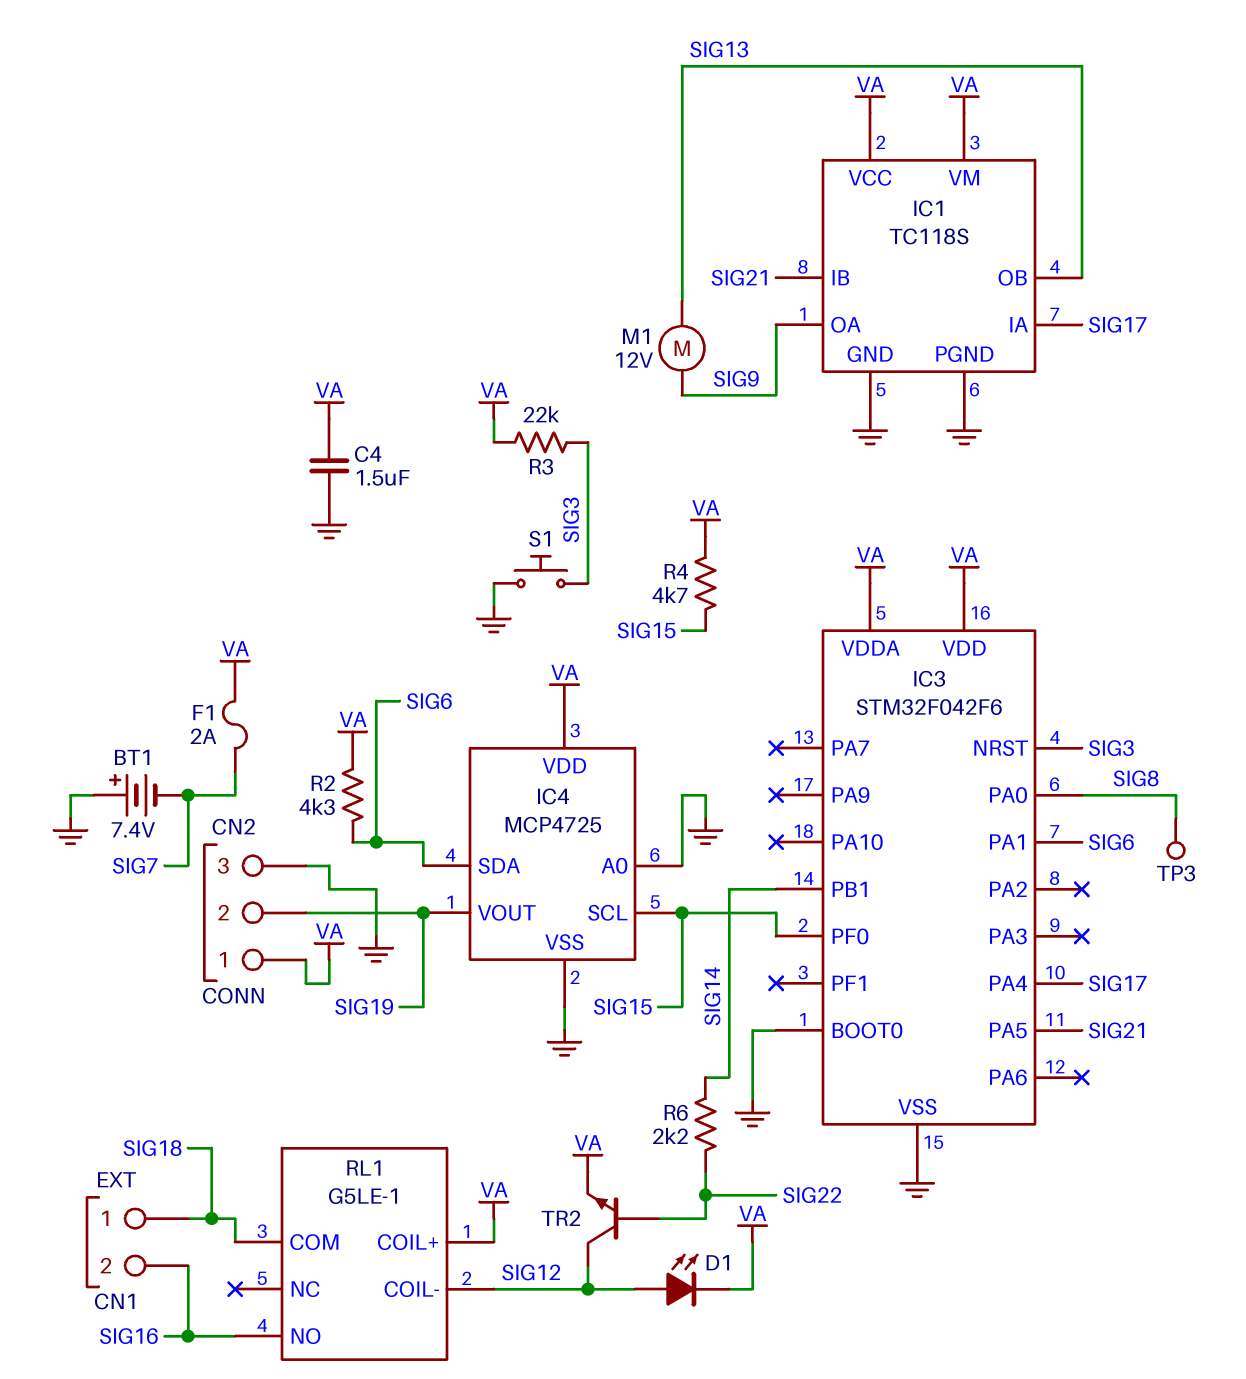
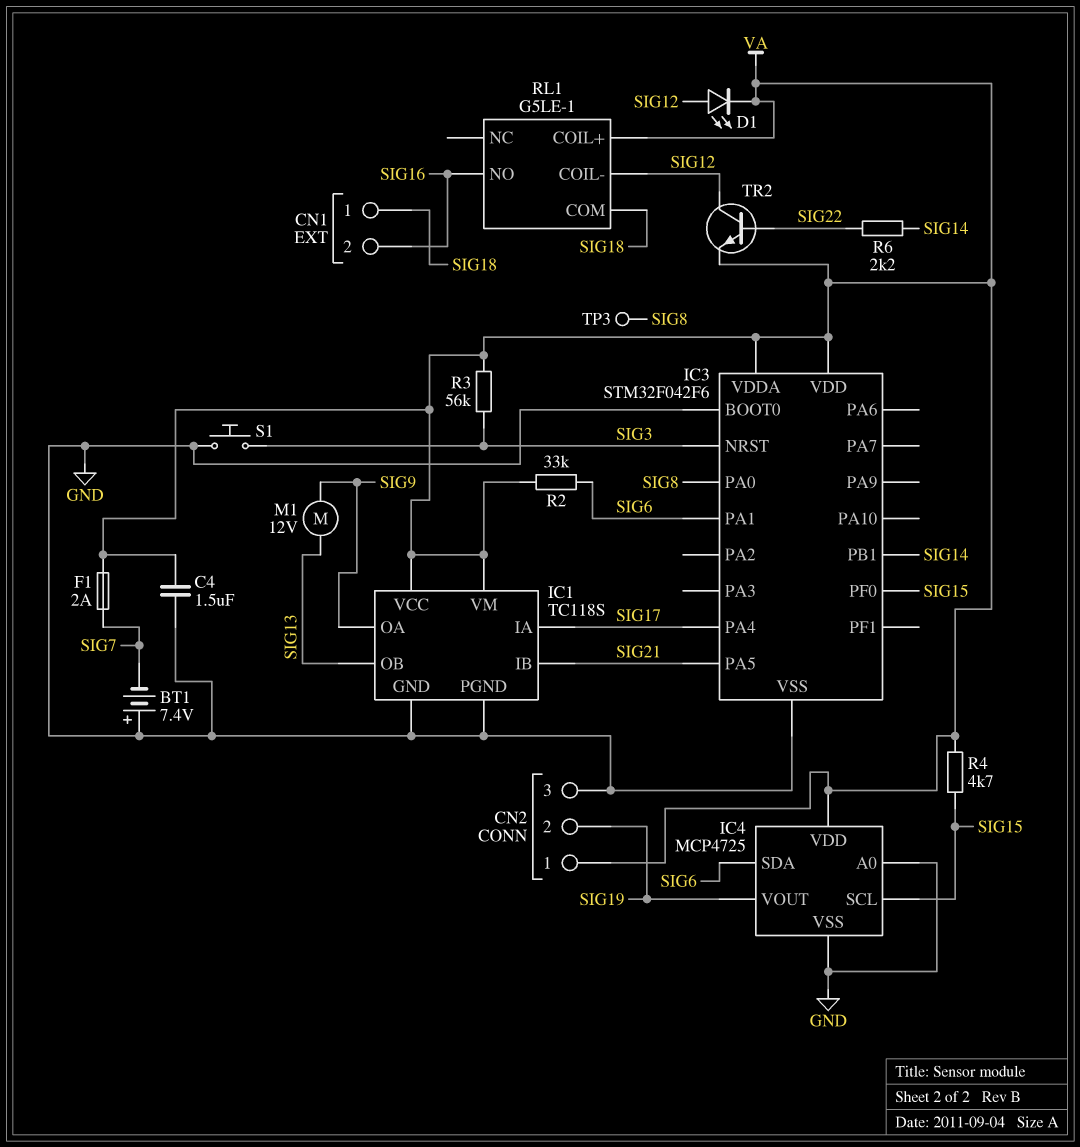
R2: 4.3k (SIG6, VA) -> 33k (SIG6, VA)
R3: 22k (SIG3, VA) -> 56k (SIG3, VA)

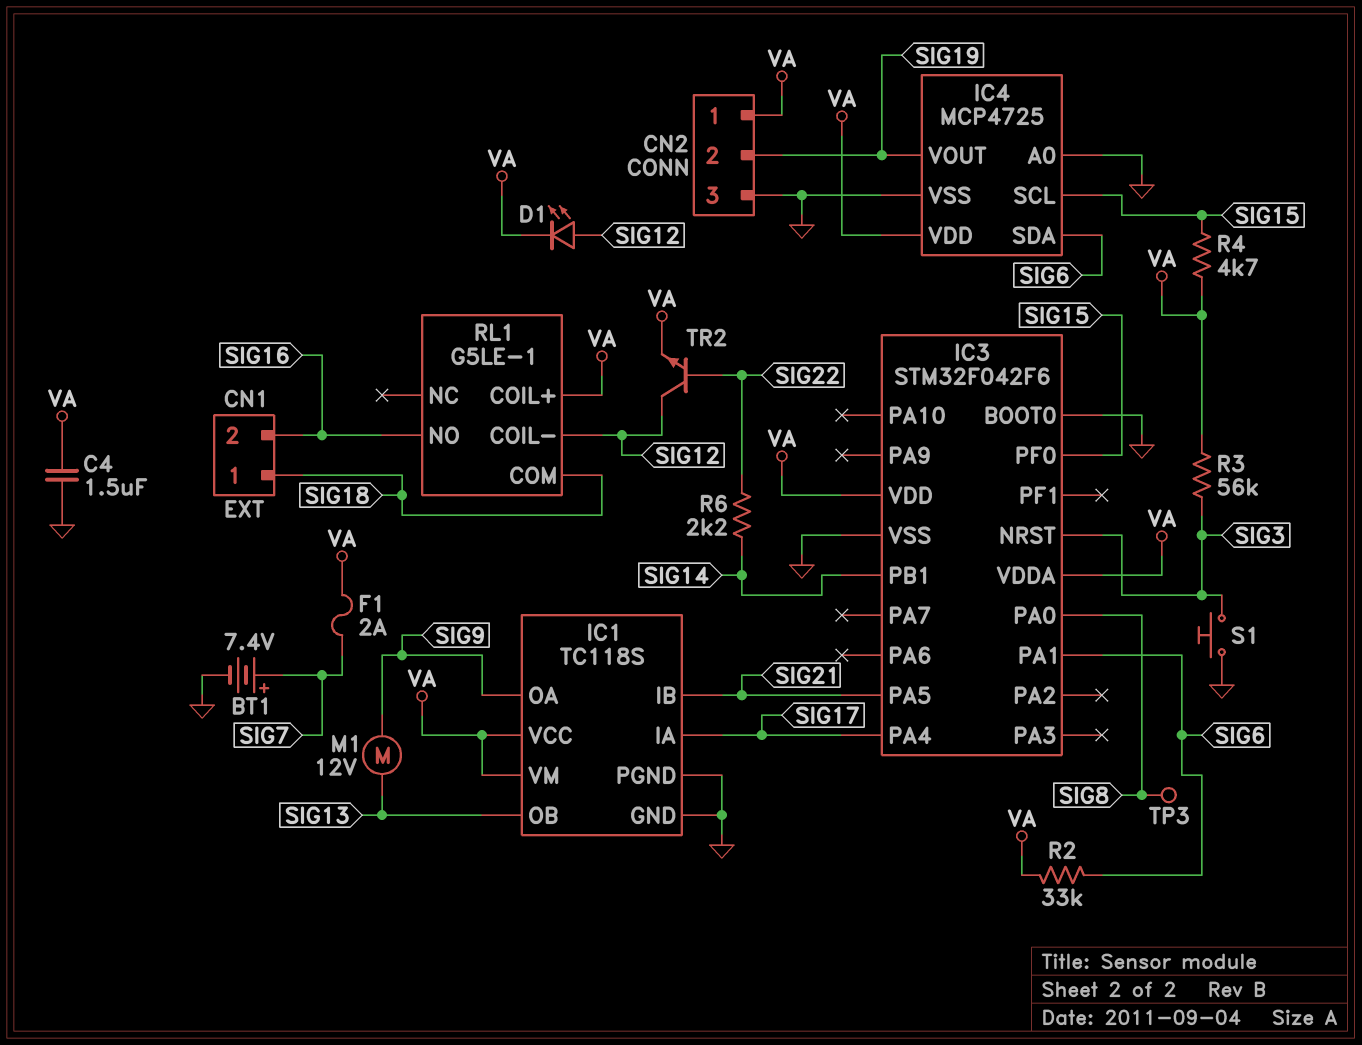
BT1: 7.4V (plus GND, minus SIG7) -> 7.4V (plus SIG7, minus GND)

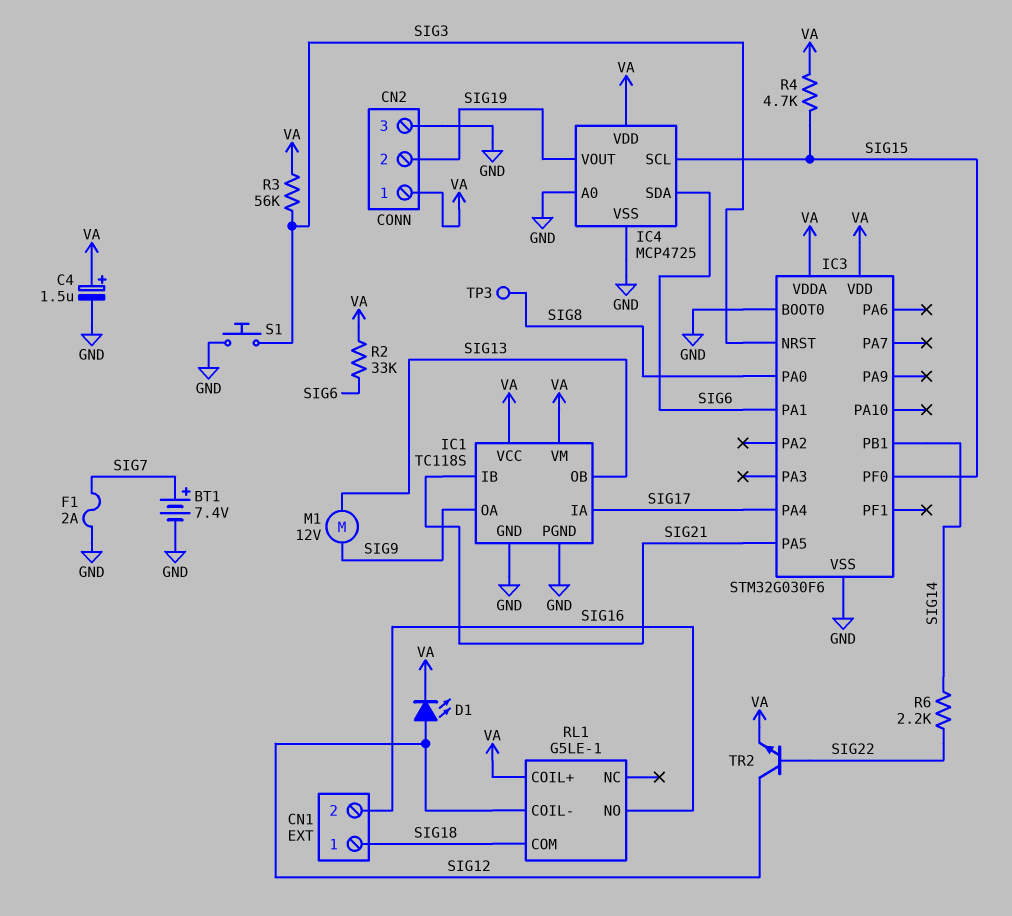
C4: 1.5uF (GND, VA) -> 1.5uF (plus VA, minus GND)
F1: 2A (SIG7, VA) -> 2A (GND, SIG7)
IC3: STM32F042F6 -> STM32G030F6

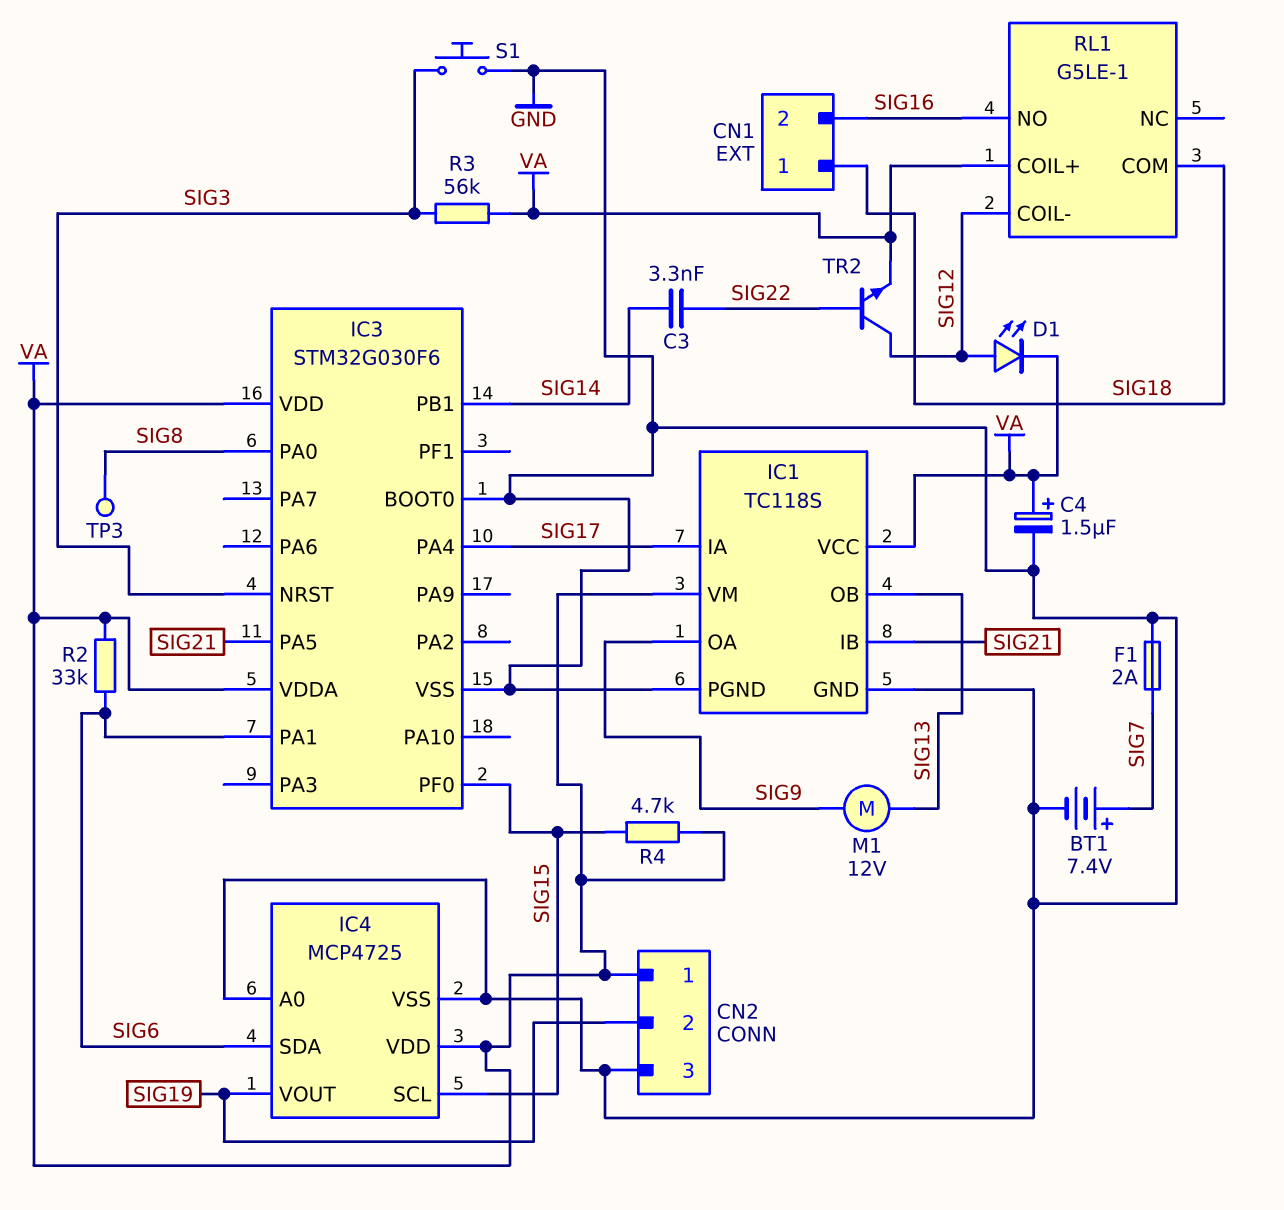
C3: none -> 3.3nF (SIG14, SIG22)
R6: 2.2k (SIG14, SIG22) -> none

